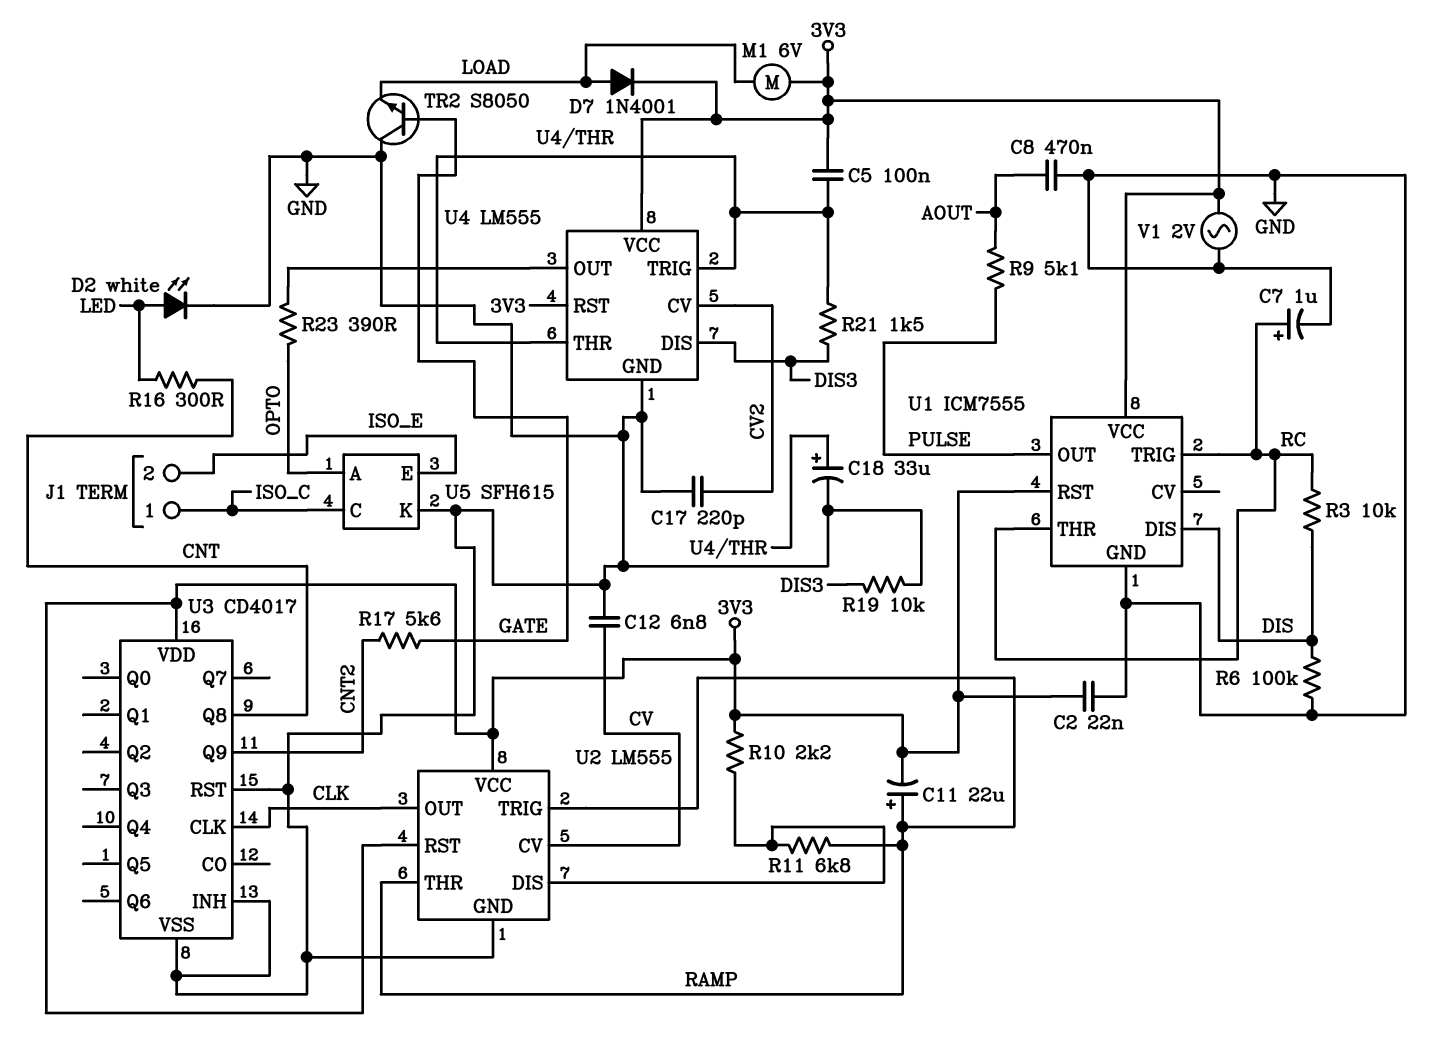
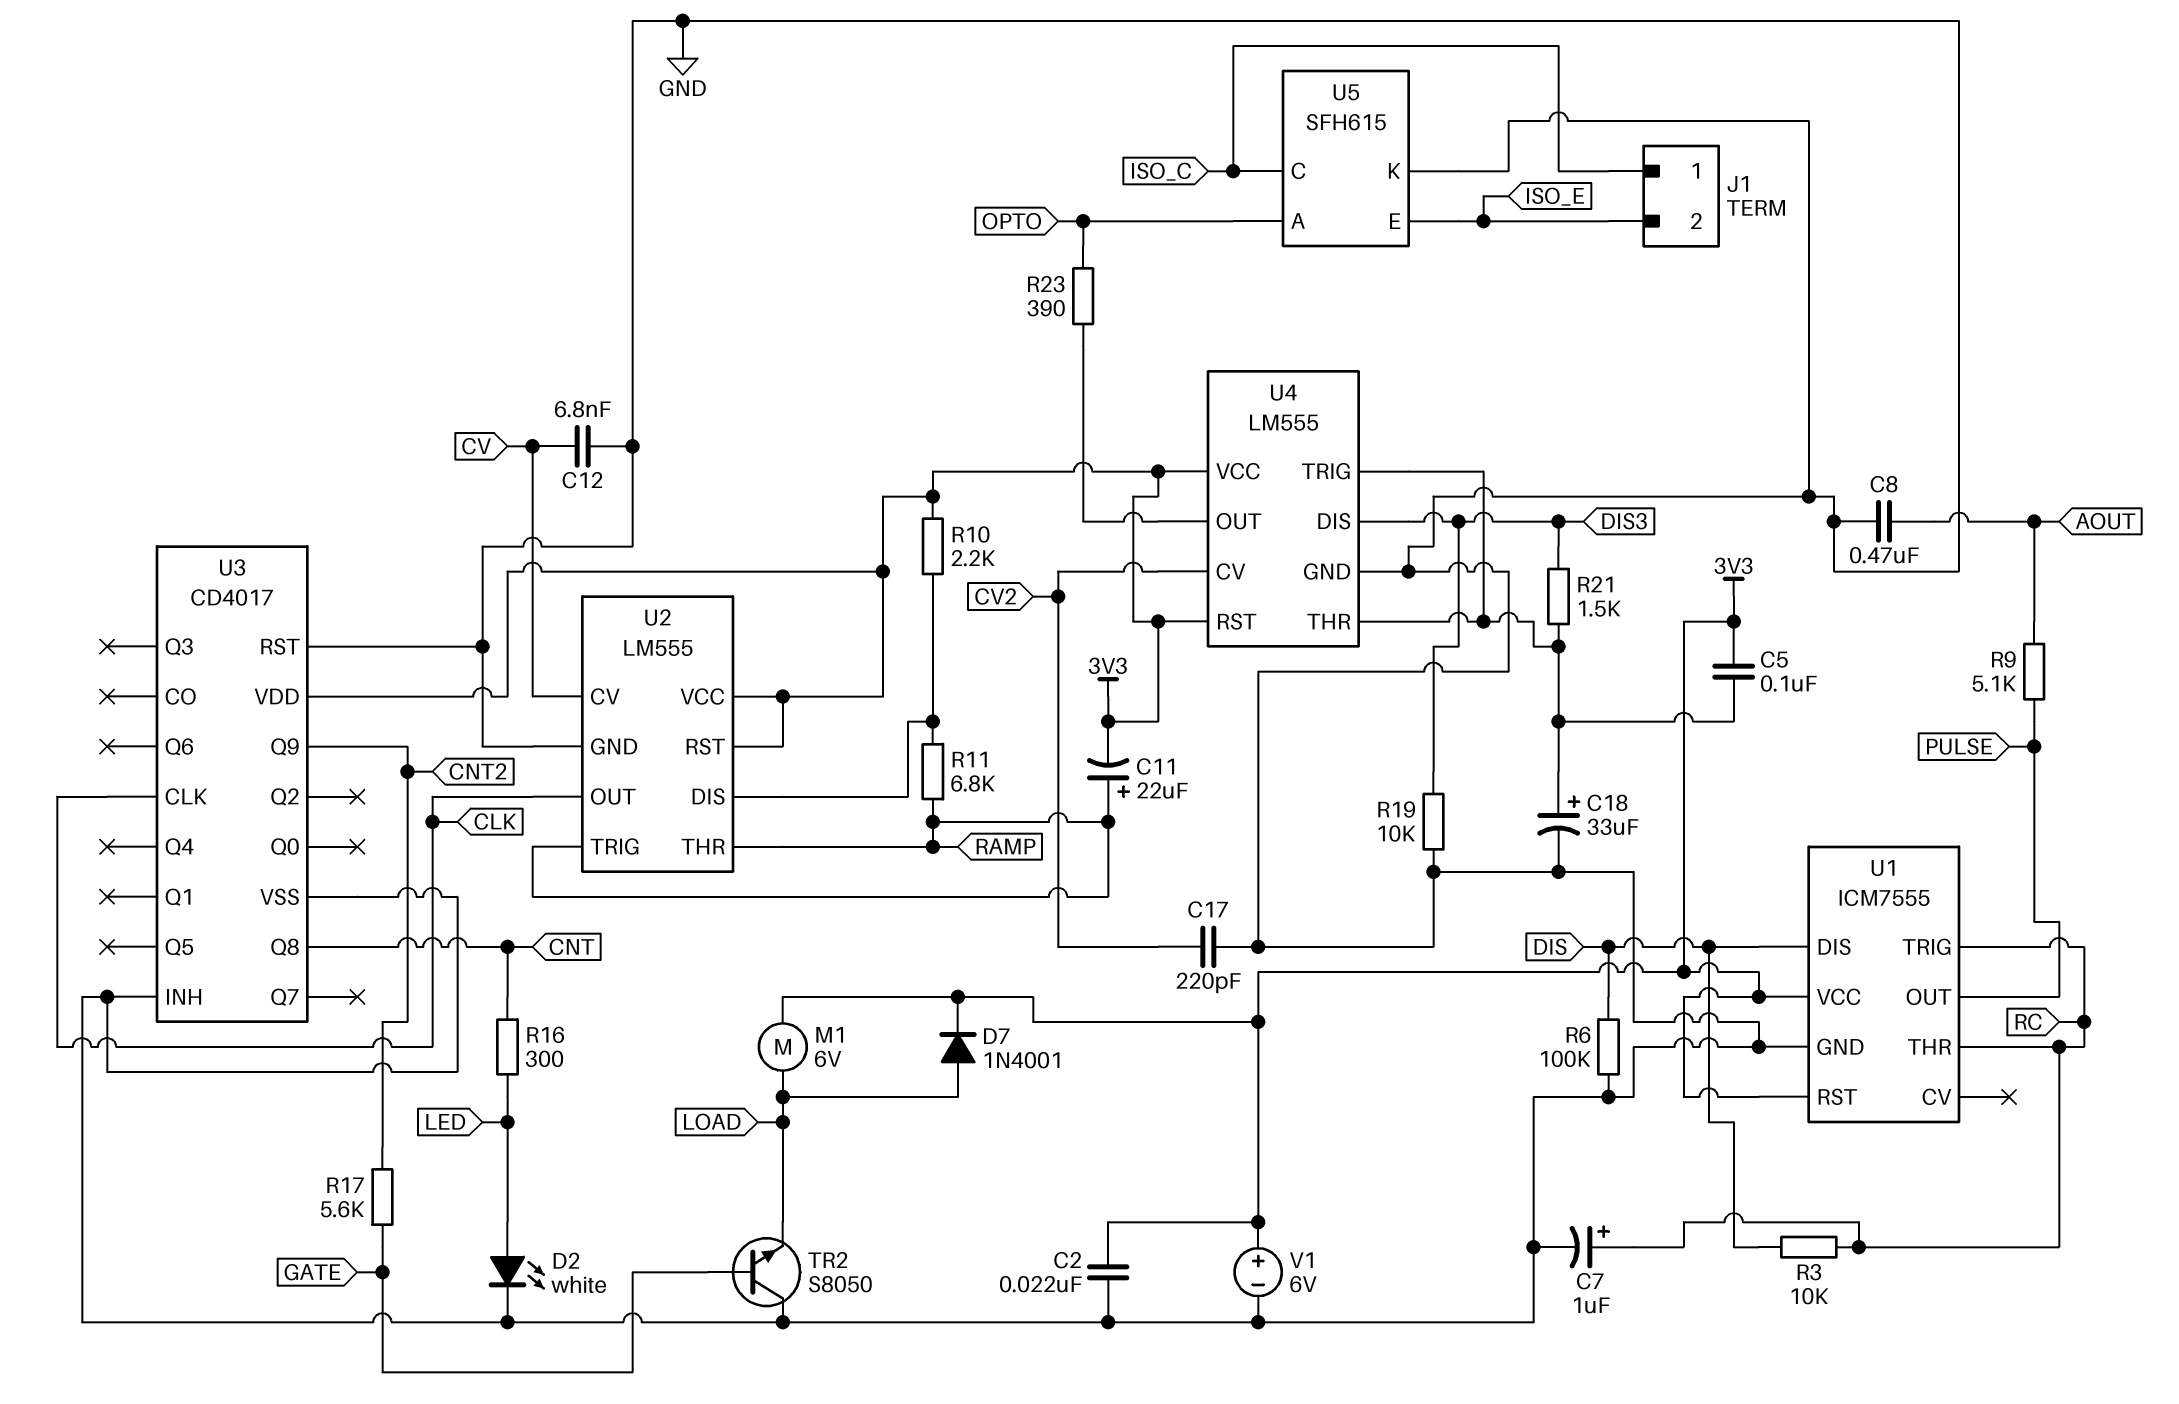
V1: AC 2V (3V3, GND) -> 6V (plus 3V3, minus GND)

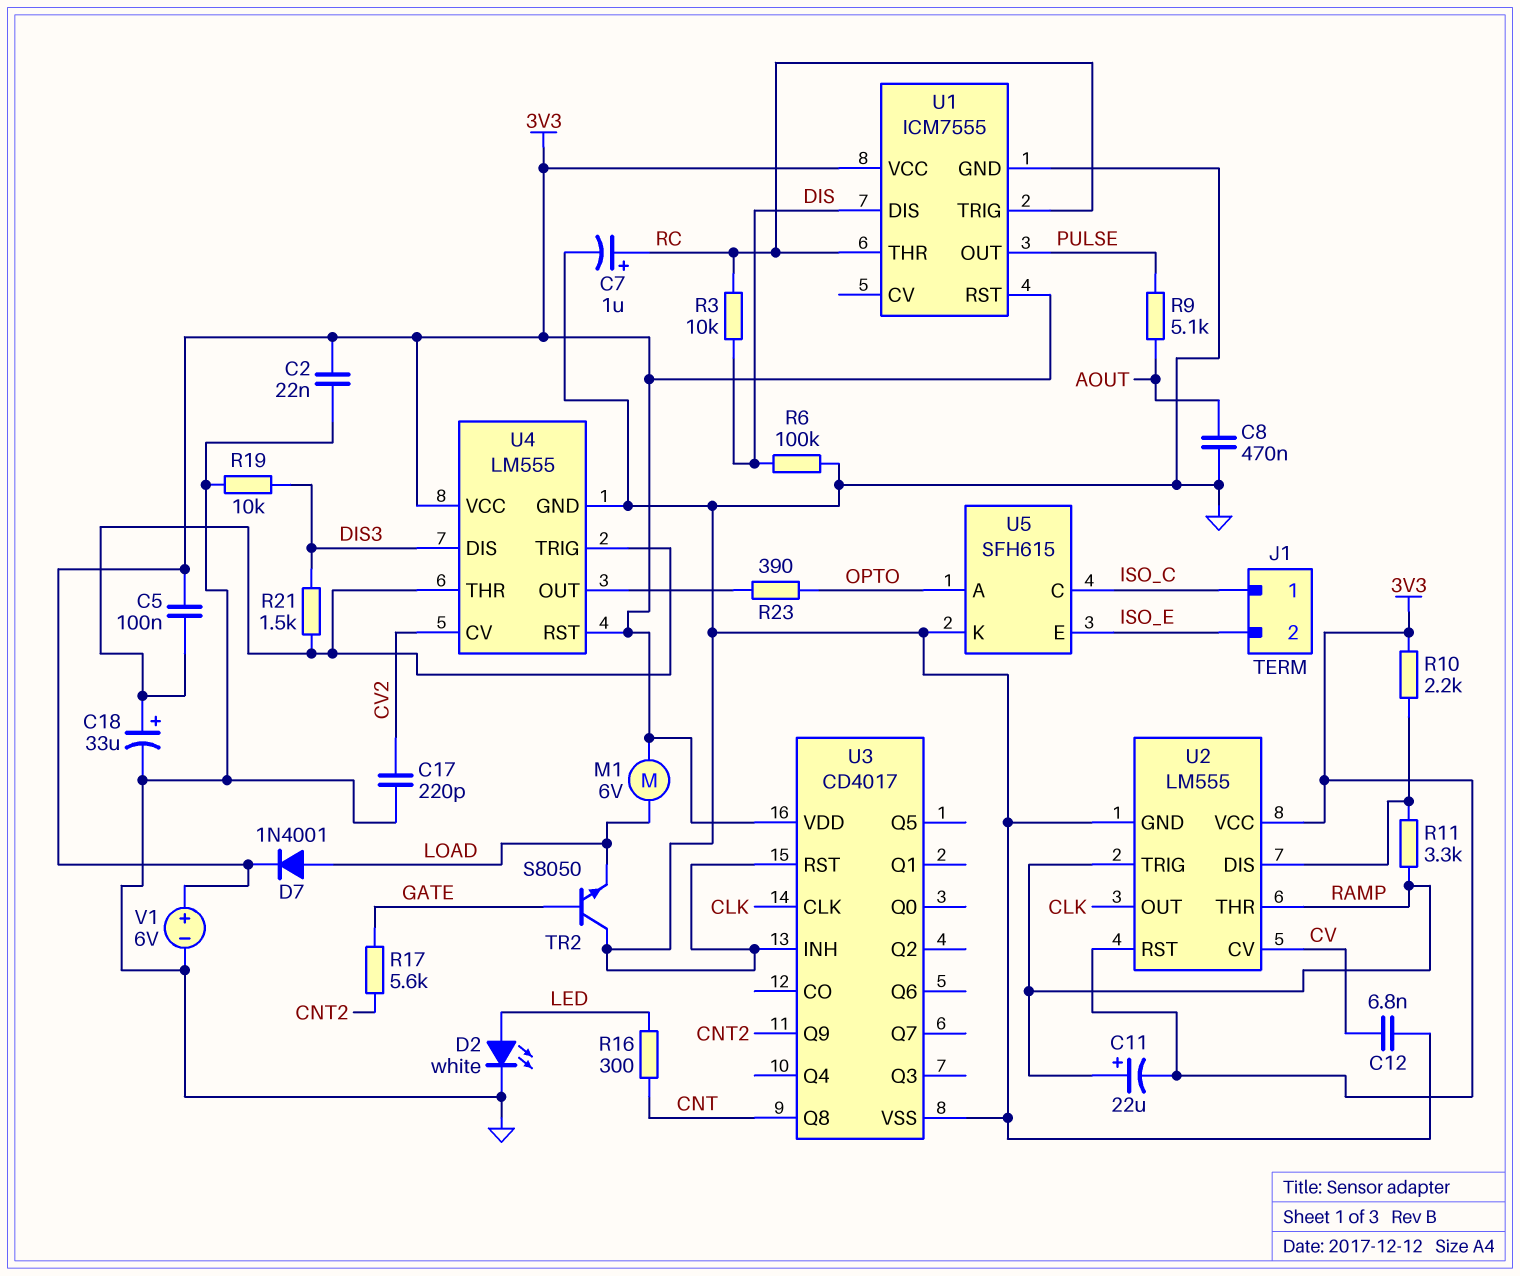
R11: 6.8k (RAMP, U2/DIS) -> 3.3k (RAMP, U2/DIS)

